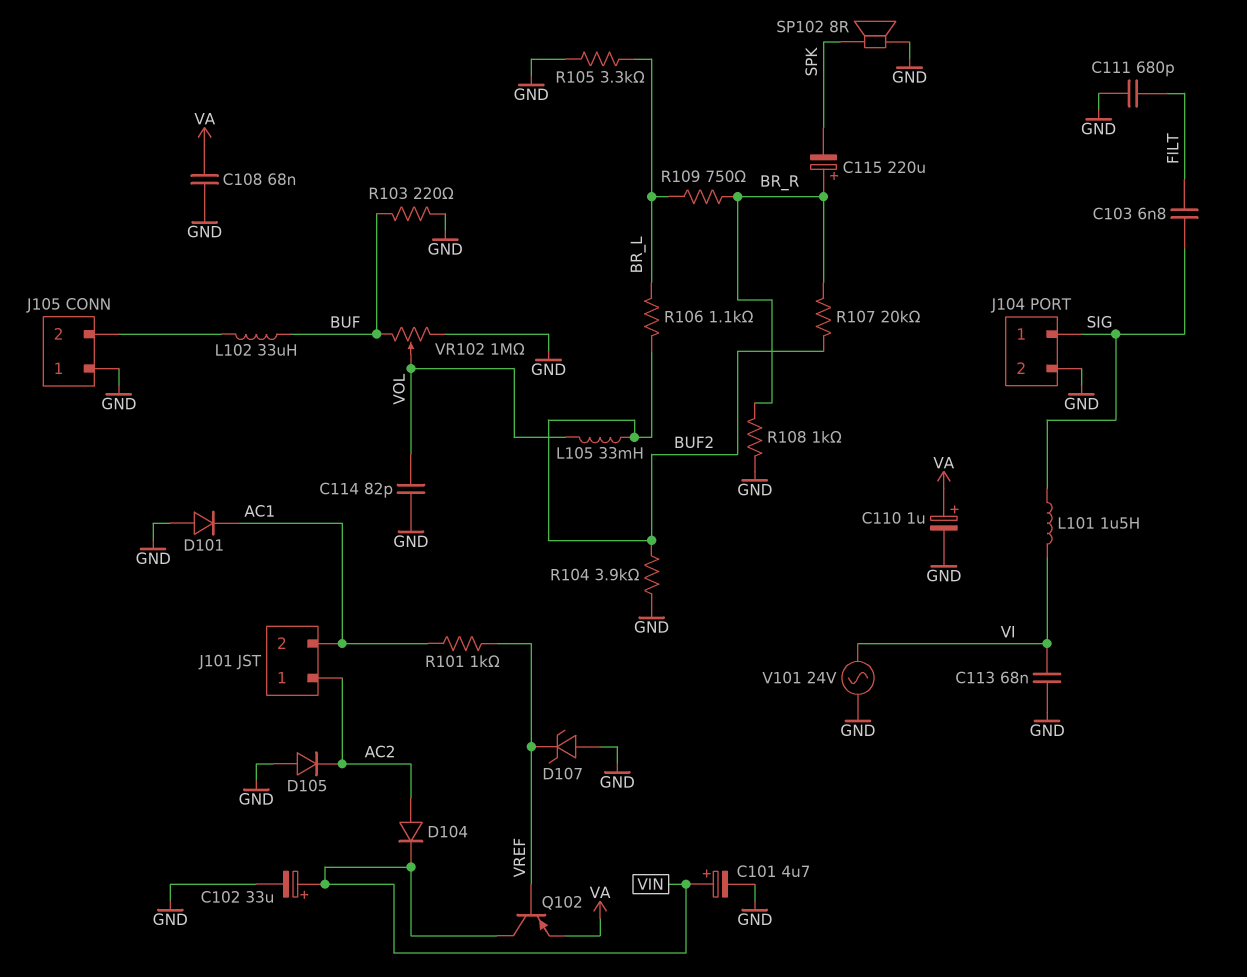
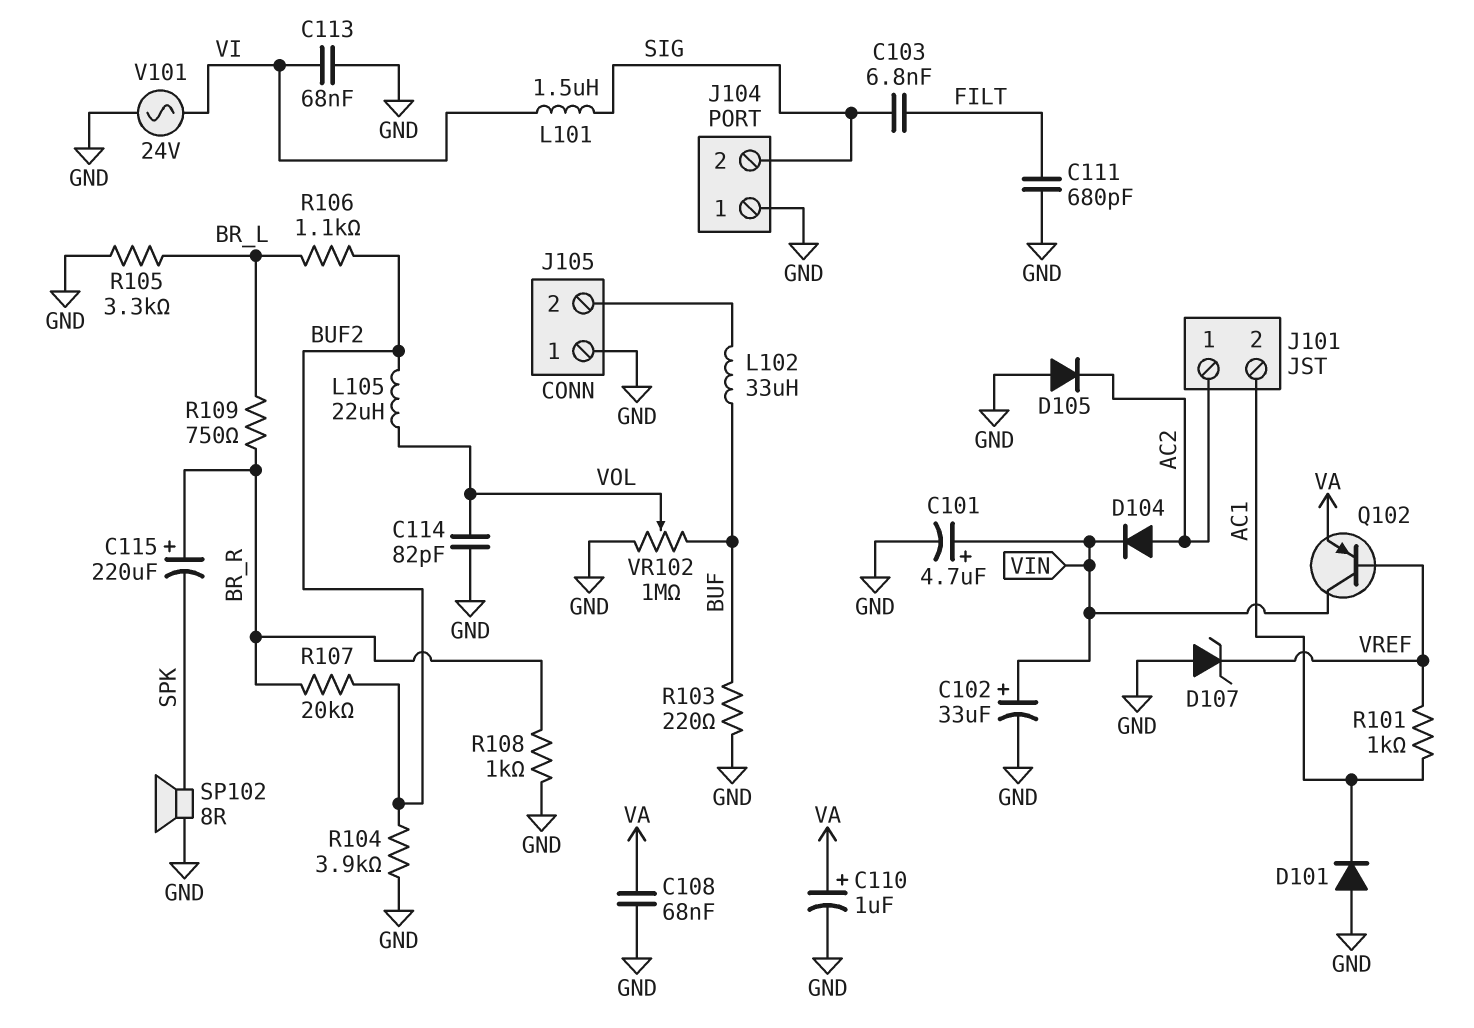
J104 pin 1: SIG -> GND
J104 pin 2: GND -> SIG
L105: 33mH (BUF2, VOL) -> 22uH (BUF2, VOL)

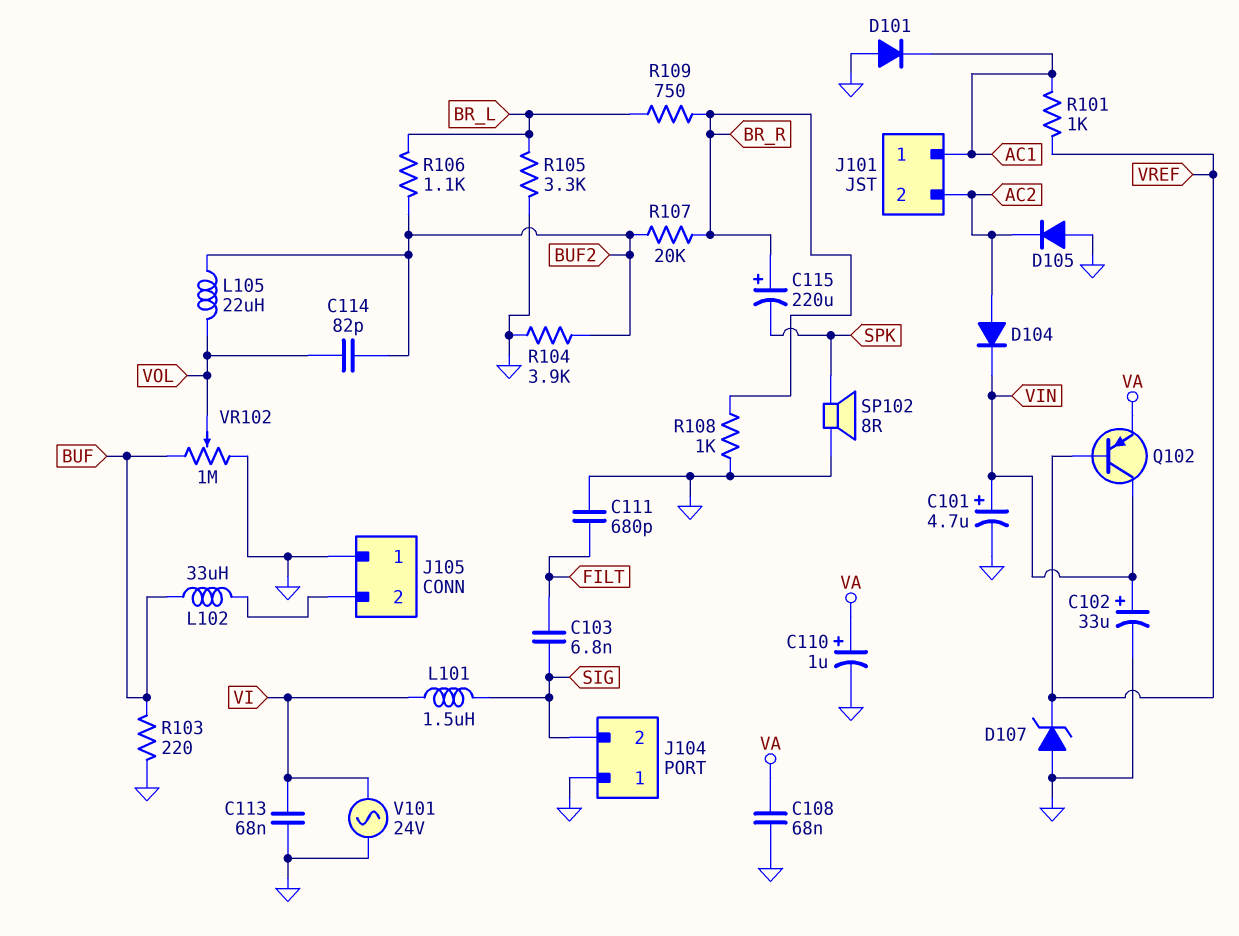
C114: 82pF (GND, VOL) -> 82pF (BUF2, VOL)
J101 pin 1: AC2 -> AC1
J101 pin 2: AC1 -> AC2

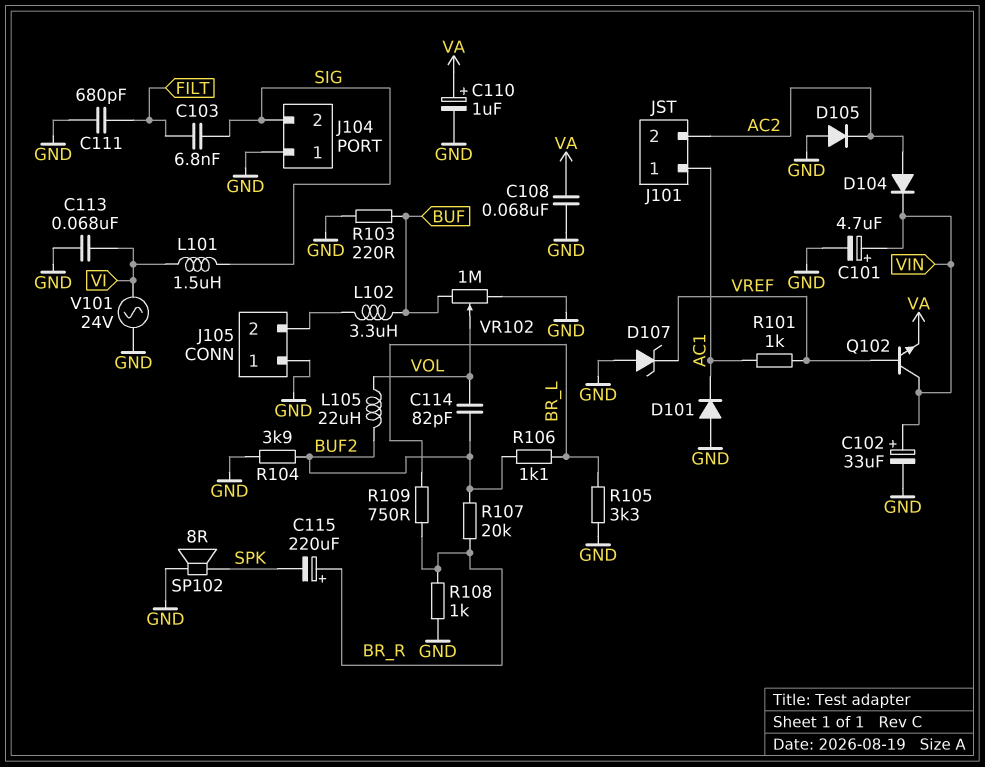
L102: 33uH (BUF, J105/2) -> 3.3uH (BUF, J105/2)
Q102: PNP (B VREF, C VIN, E VA) -> NPN (B VREF, C VIN, E VA)

